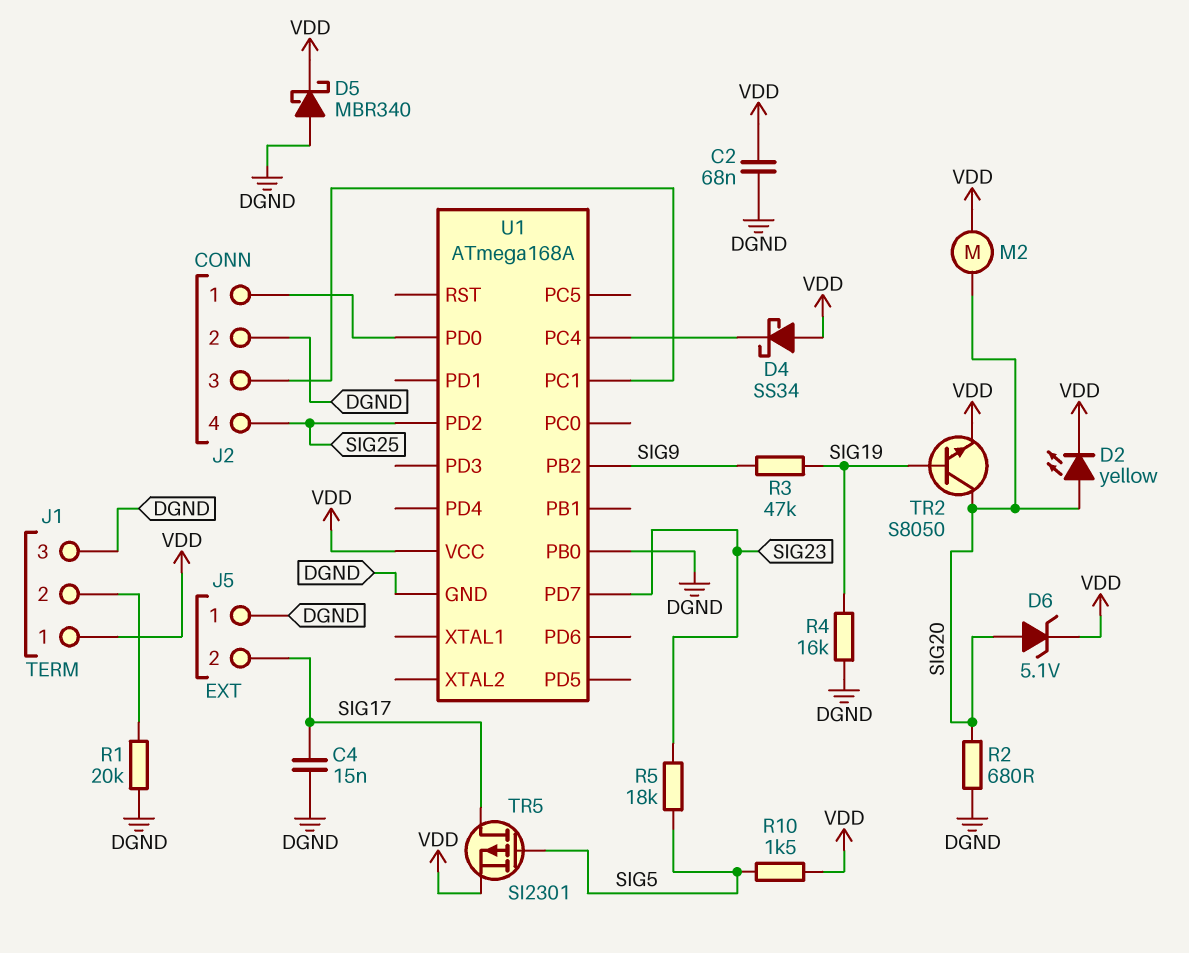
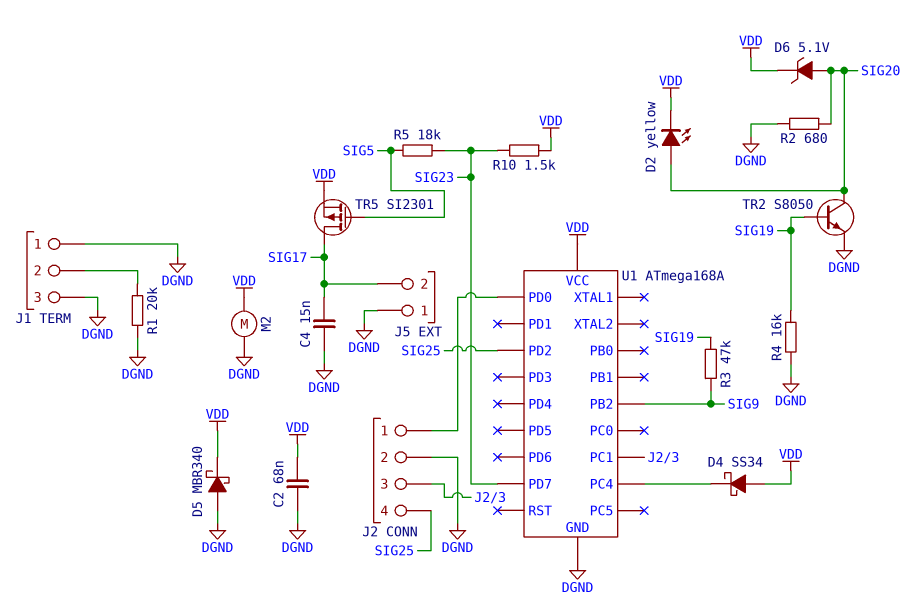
J1 pin 1: VDD -> DGND
M2: motor (SIG20, VDD) -> motor (DGND, VDD)
R10: 1.5k (SIG5, VDD) -> 1.5k (SIG23, VDD)
TR2: NPN S8050 (B SIG19, C SIG20, E VDD) -> NPN S8050 (B SIG19, C SIG20, E DGND)
U1 pin PB0: DGND -> none

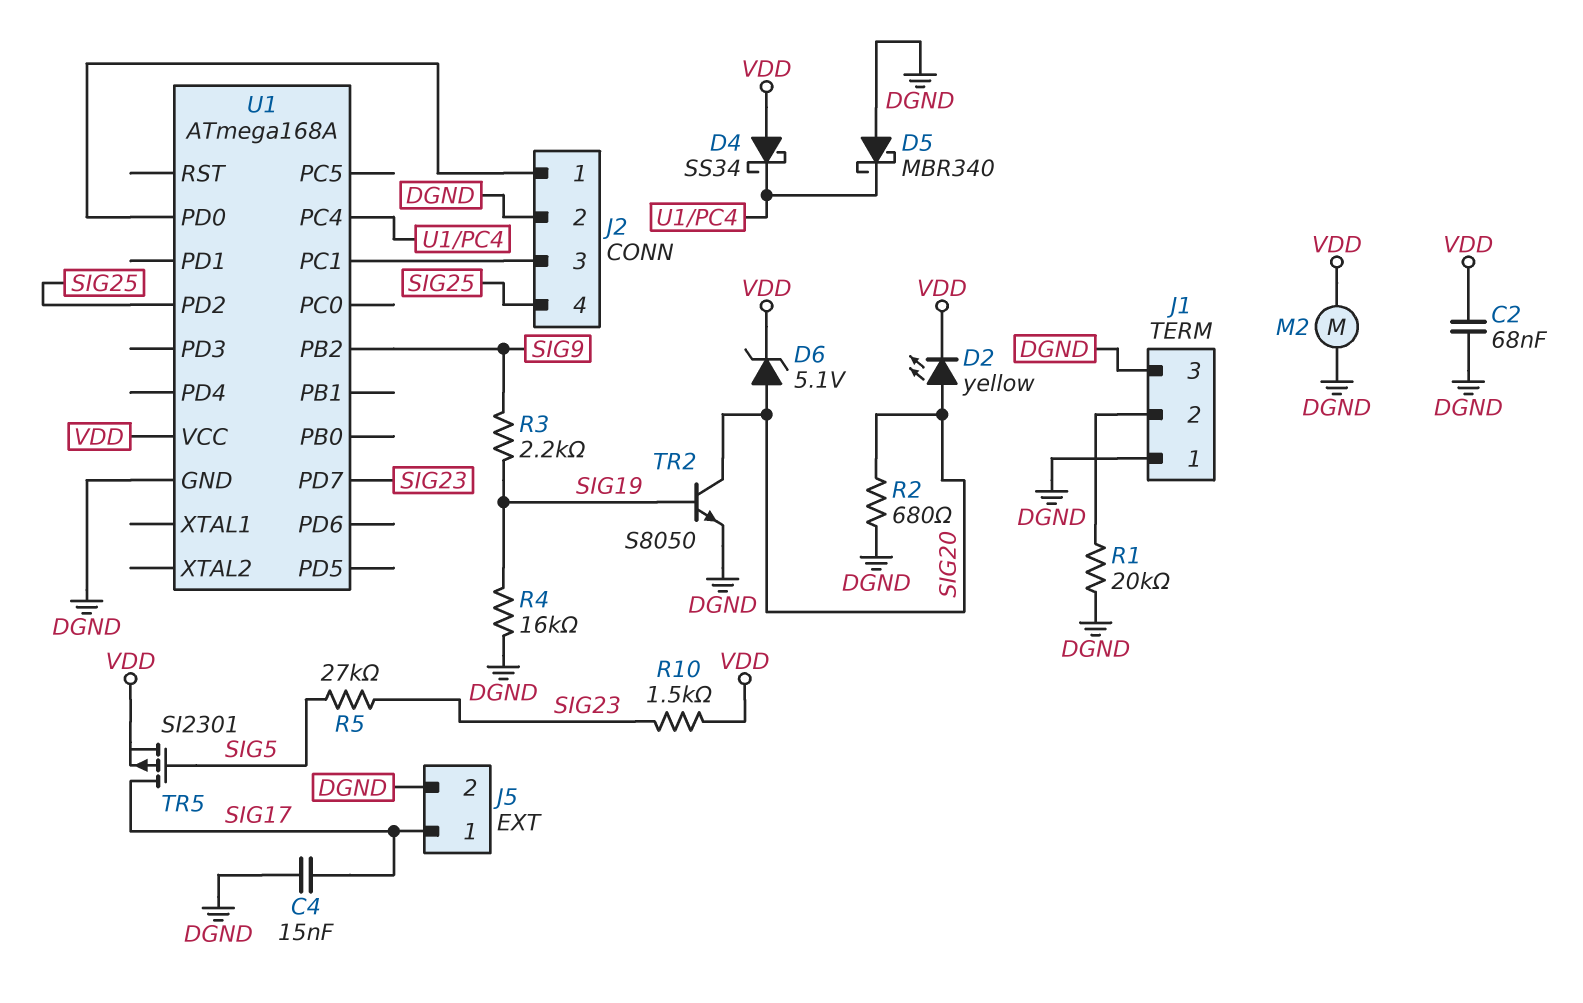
D5: schottky MBR340 (A DGND, K VDD) -> schottky MBR340 (A DGND, K U1/PC4)
J5 pin 1: DGND -> SIG17
J5 pin 2: SIG17 -> DGND
R3: 47k (SIG9, SIG19) -> 2.2k (SIG9, SIG19)
R5: 18k (SIG5, SIG23) -> 27k (SIG5, SIG23)

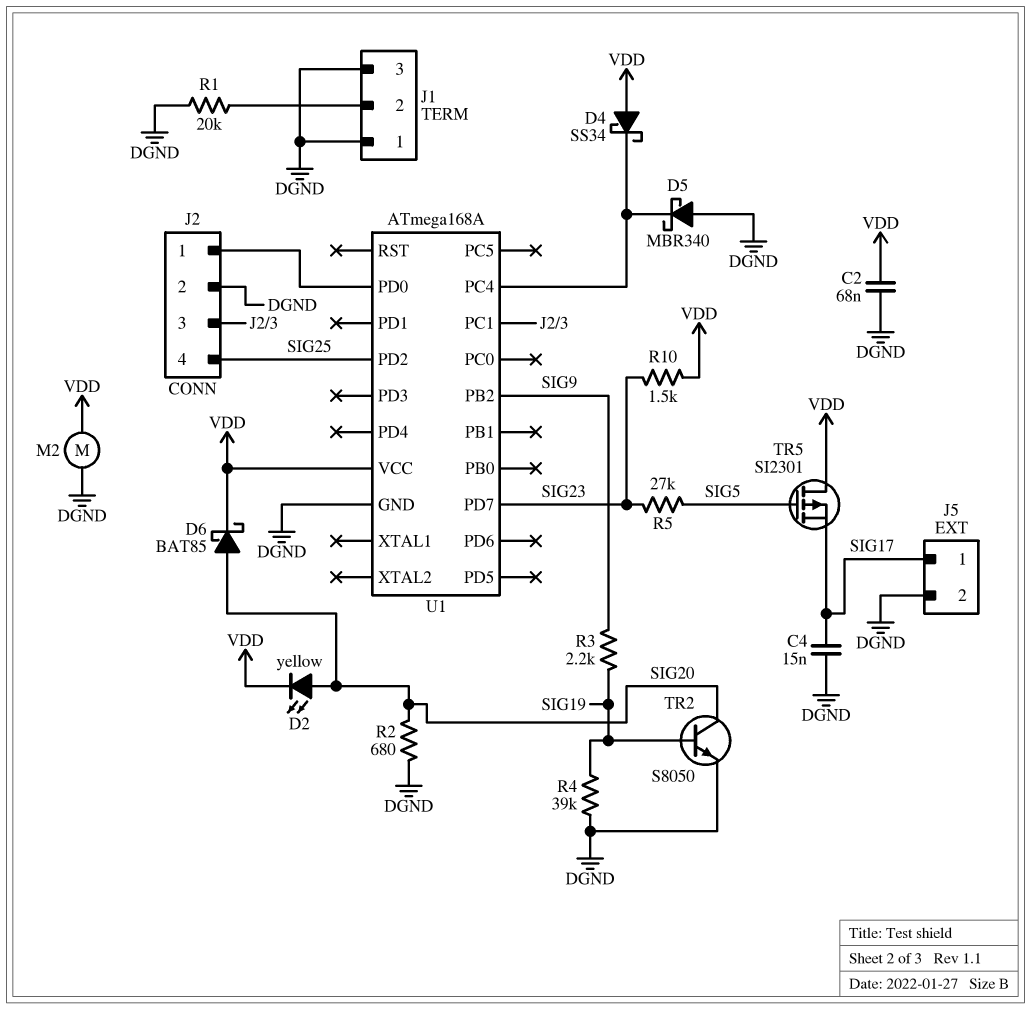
D6: zener 5.1V (A SIG20, K VDD) -> schottky BAT85 (A SIG20, K VDD)
R4: 16k (DGND, SIG19) -> 39k (DGND, SIG19)
TR5: PMOS SI2301 (G SIG5, D SIG17, S VDD) -> PMOS SI2301 (G SIG5, D VDD, S SIG17)

